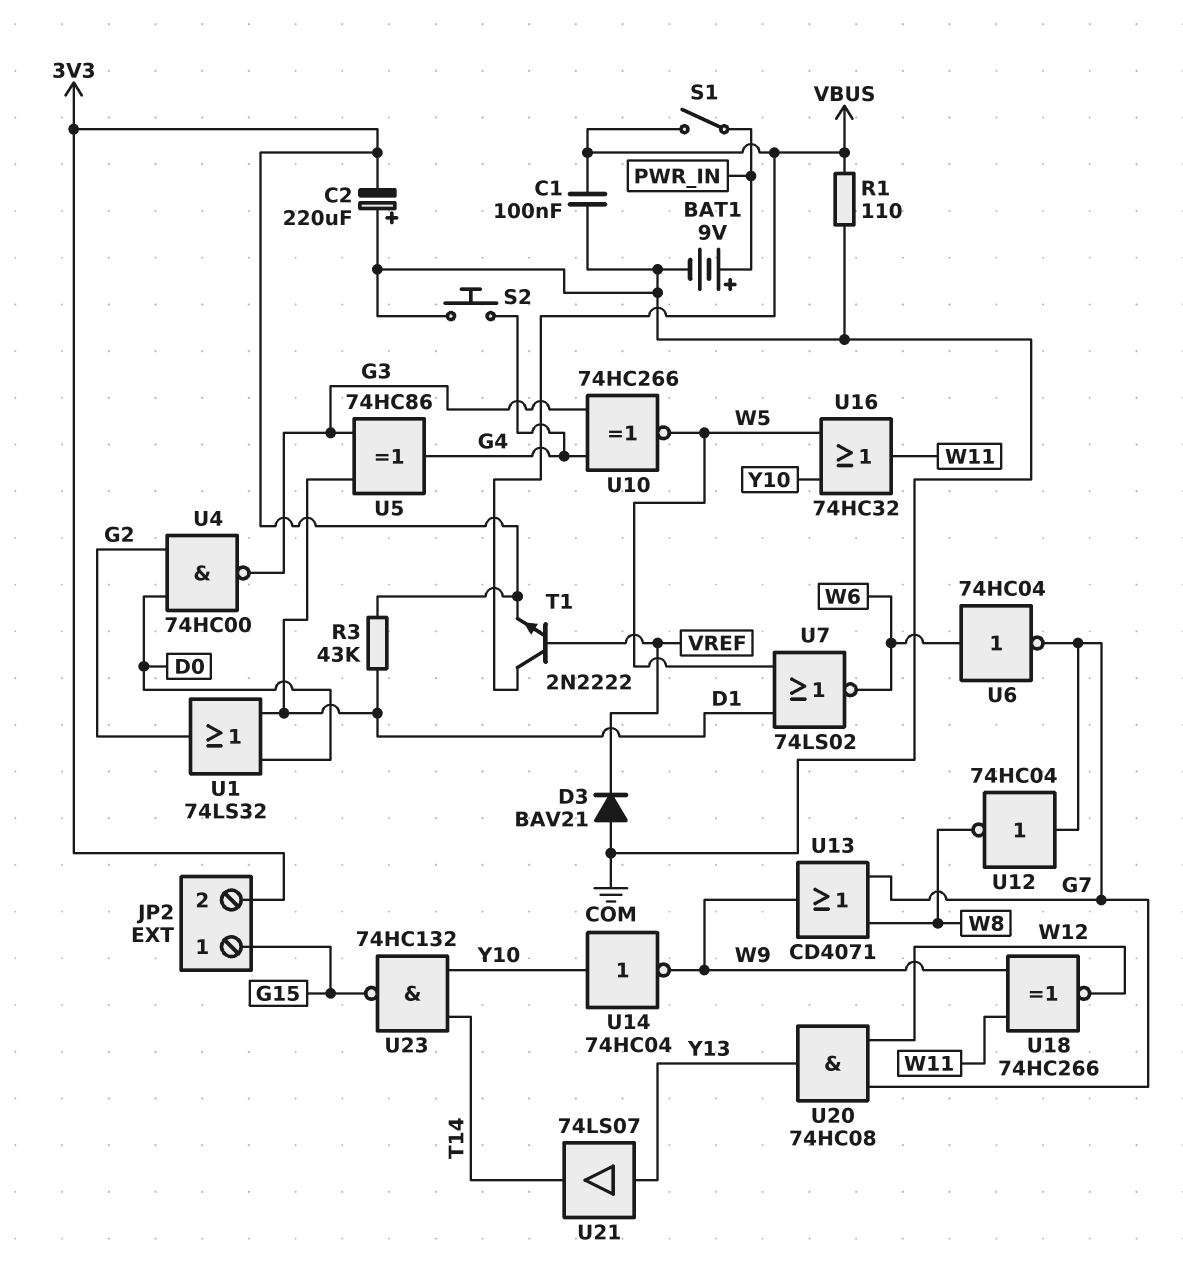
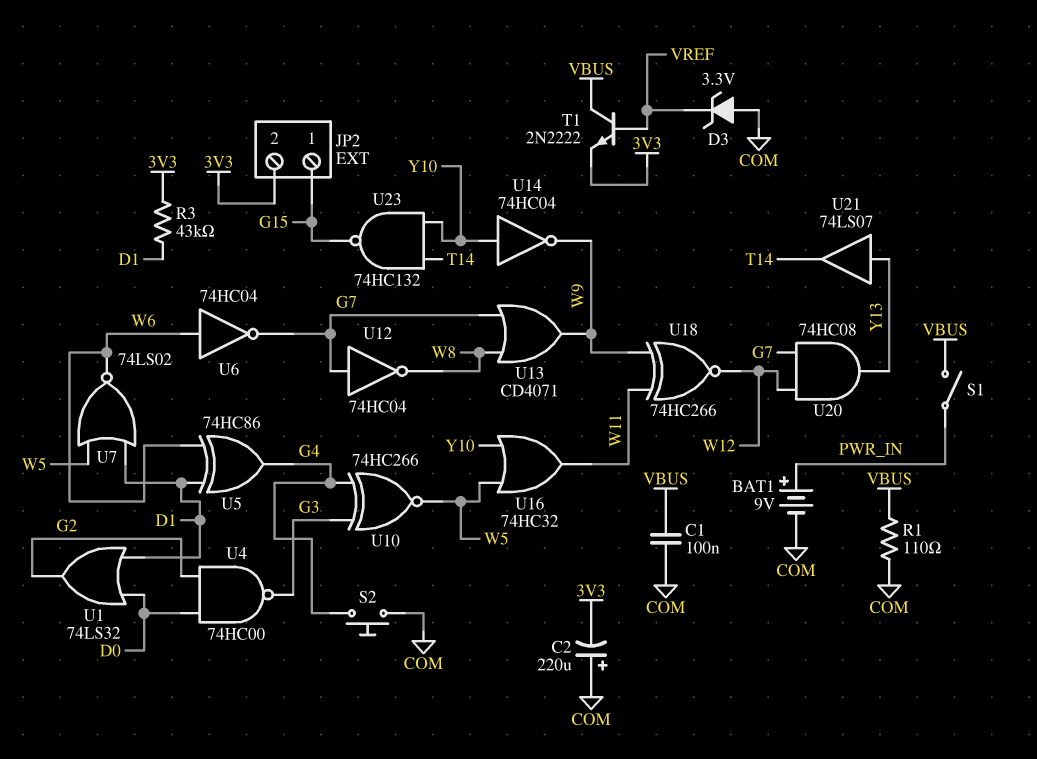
D3: diode BAV21 (A COM, K VREF) -> zener 3.3V (A COM, K VREF)
U5: XOR 74HC86 (in D1, in G3, out G4) -> XOR 74HC86 (in D1, in W6, out G4)

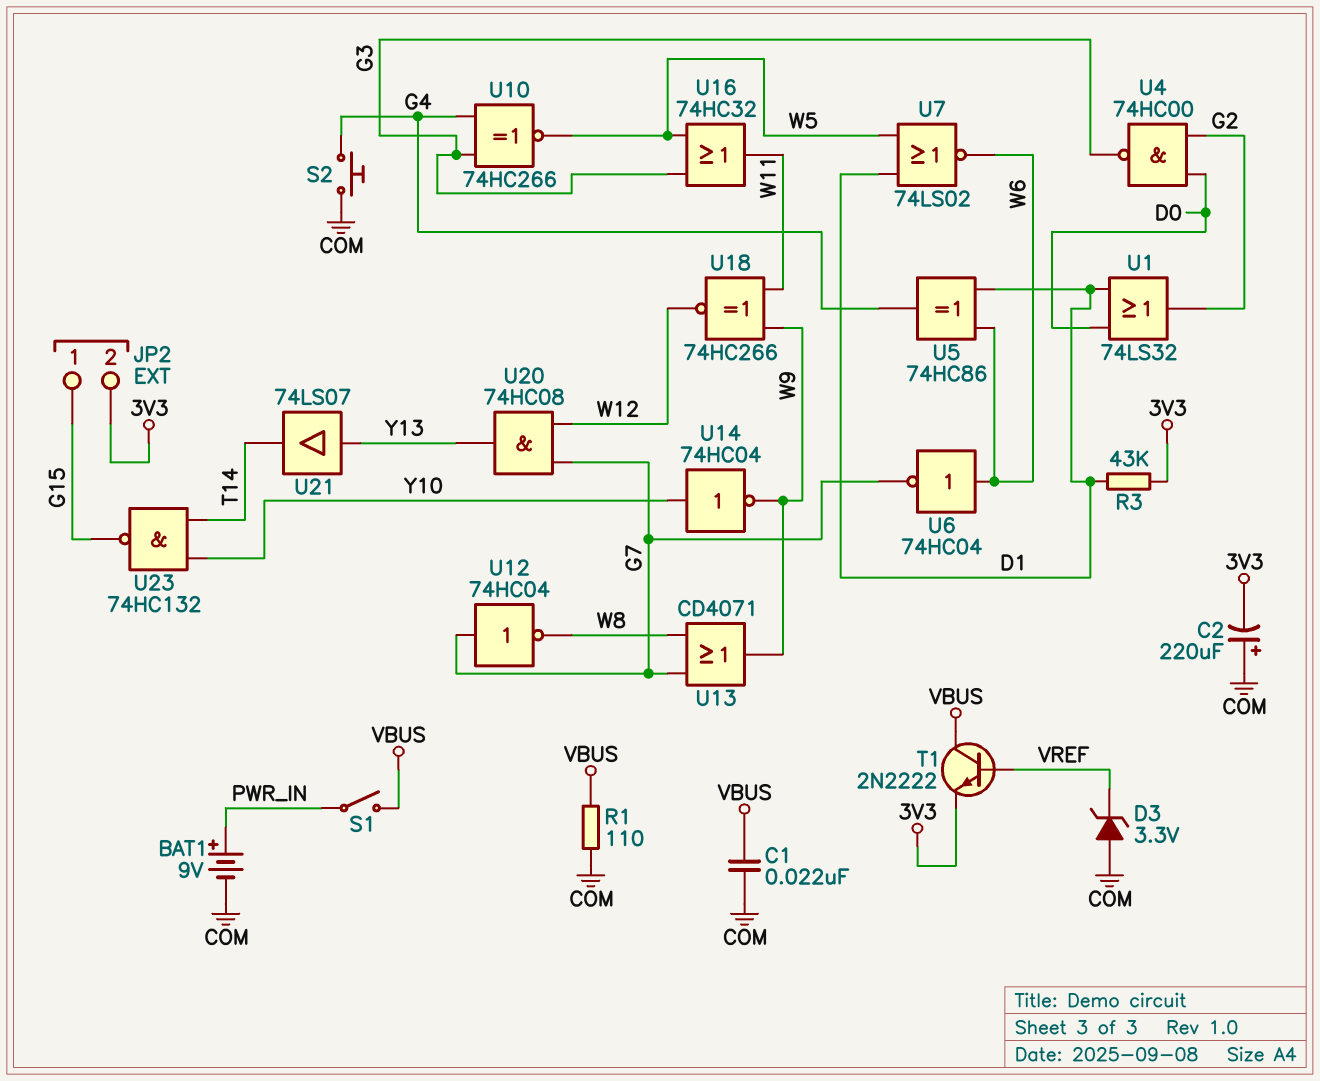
C1: 100nF (COM, VBUS) -> 22nF (COM, VBUS)
U16: OR 74HC32 (in W5, in Y10, out W11) -> OR 74HC32 (in G3, in W5, out W11)

